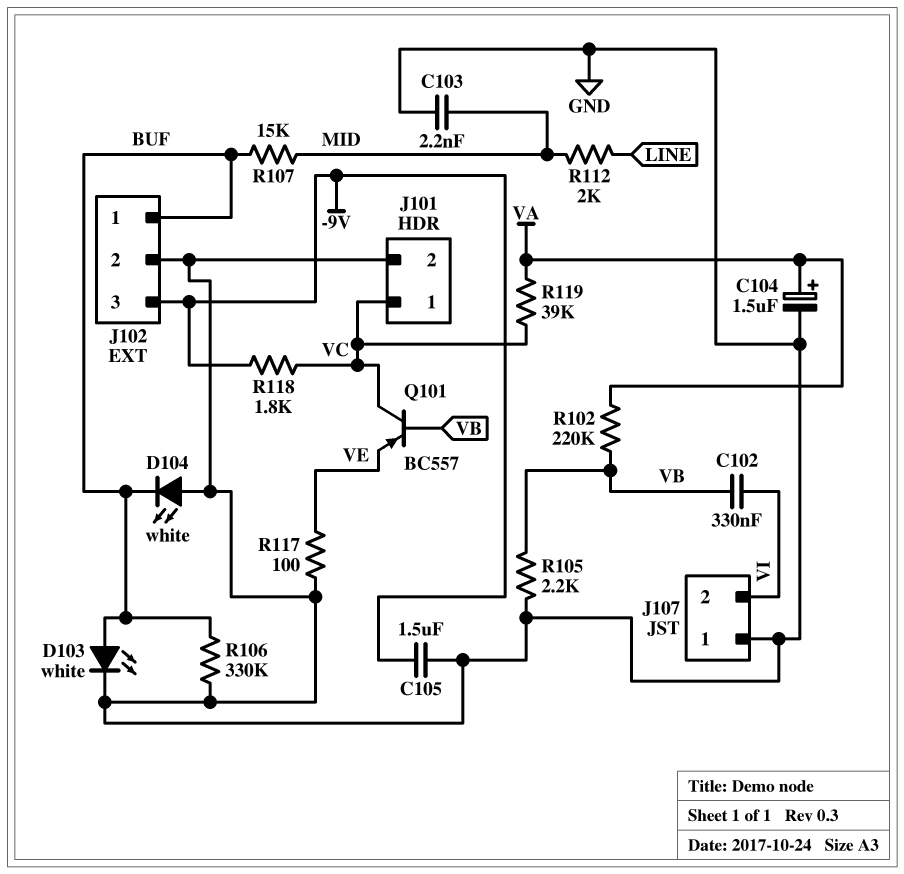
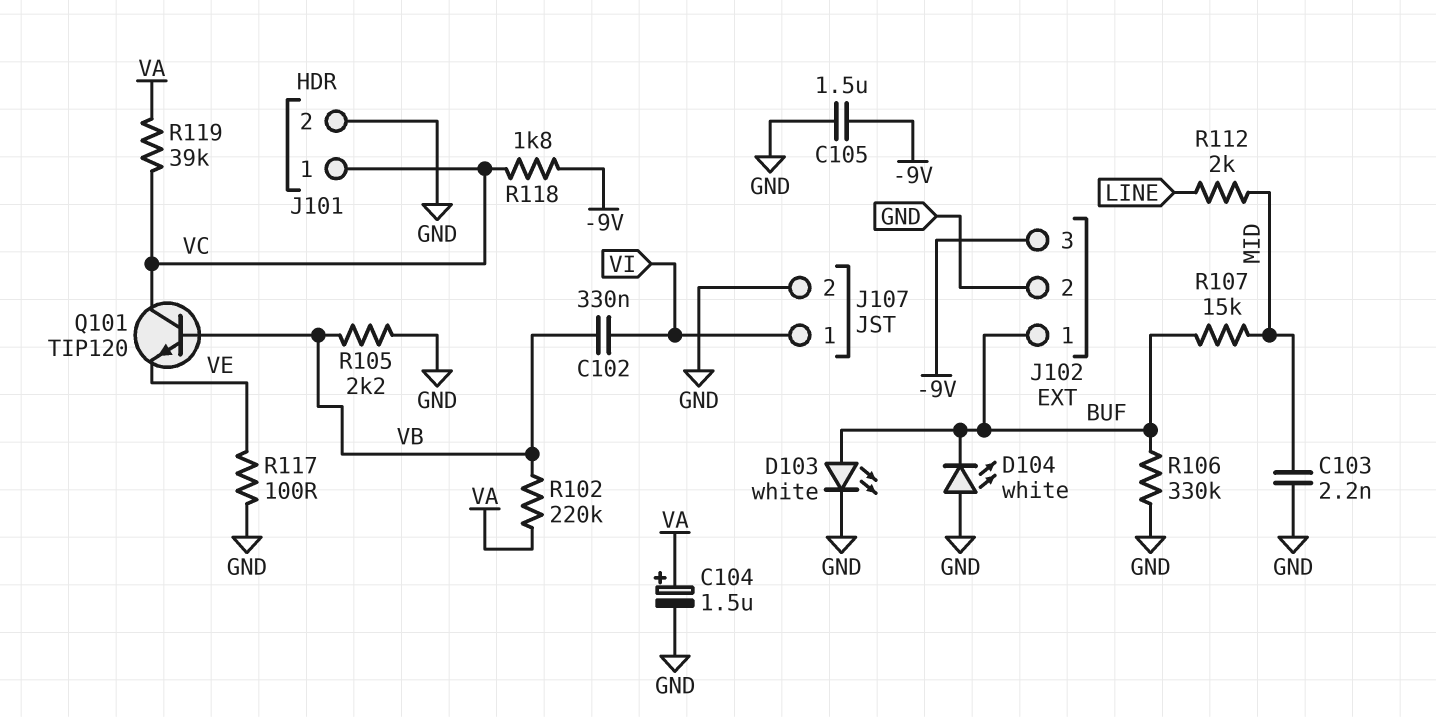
J107 pin 1: GND -> VI
J107 pin 2: VI -> GND
Q101: PNP BC557 (B VB, C VC, E VE) -> NPN TIP120 (B VB, C VC, E VE)

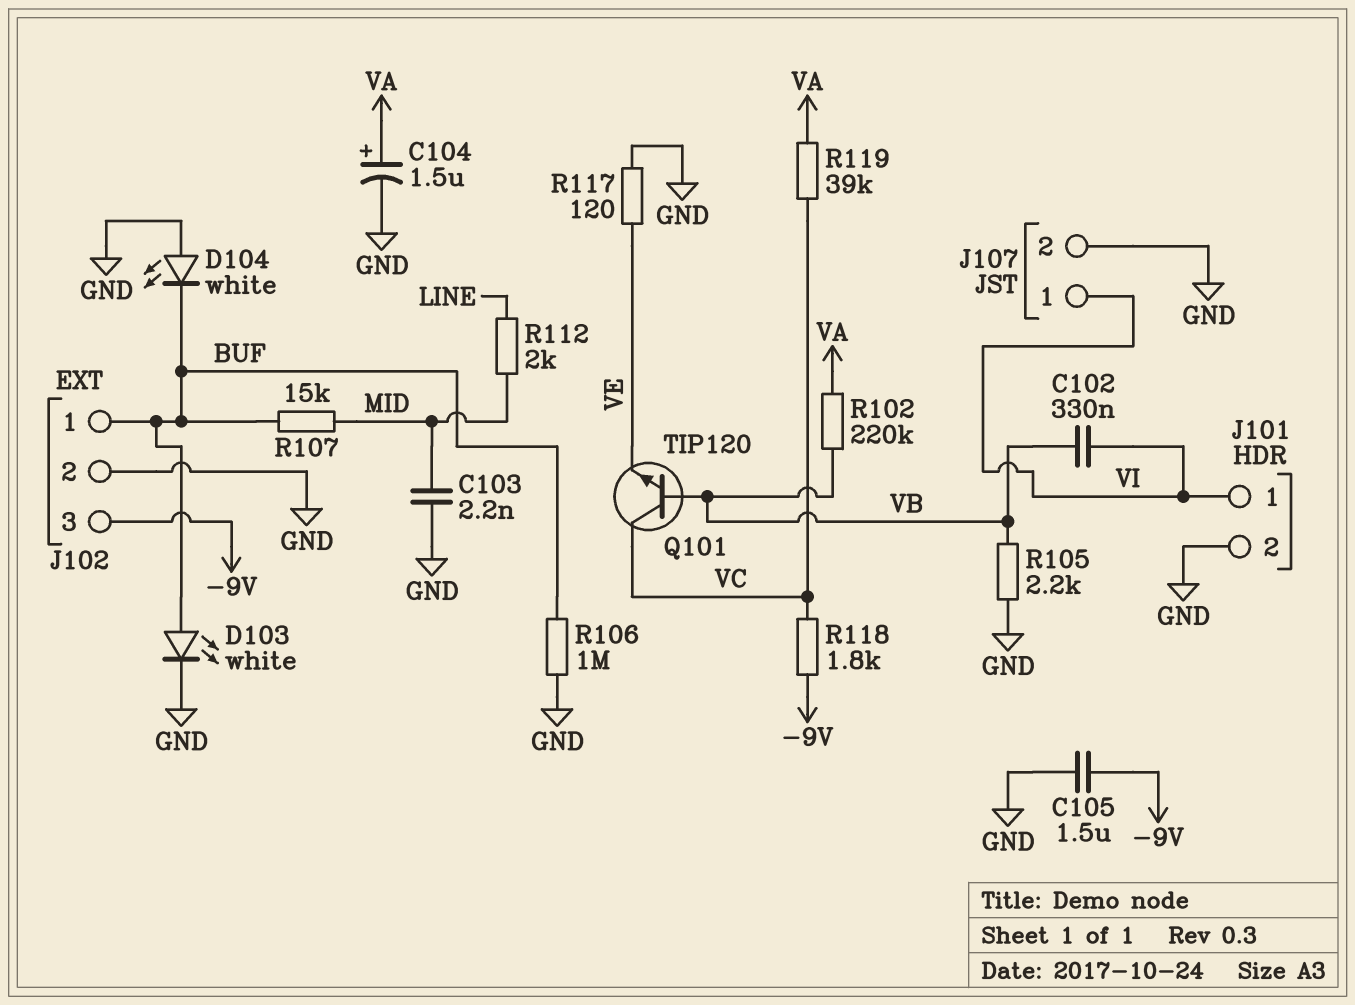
J101 pin 1: VC -> VI
R106: 330k (BUF, GND) -> 1M (BUF, GND)
R117: 100 (GND, VE) -> 120 (GND, VE)

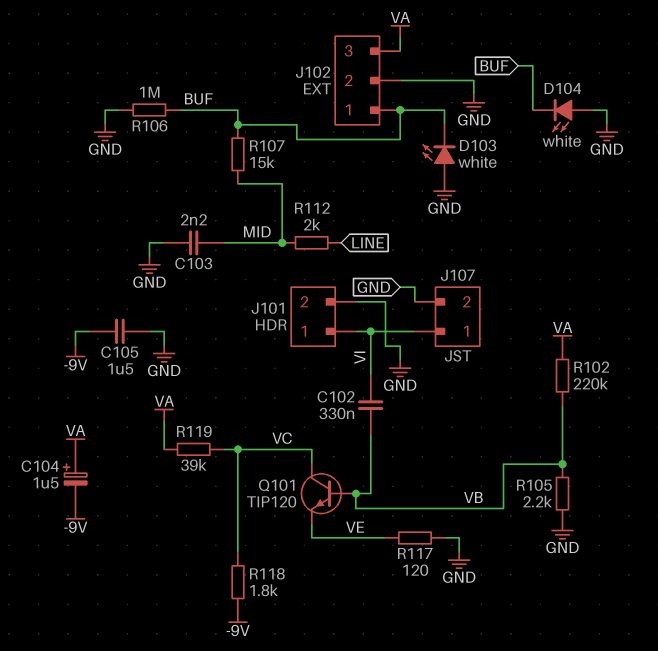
C104: 1.5uF (plus VA, minus GND) -> 1.5uF (plus VA, minus -9V)
D103: LED white (A BUF, K GND) -> LED white (A GND, K BUF)
J102 pin 3: -9V -> VA

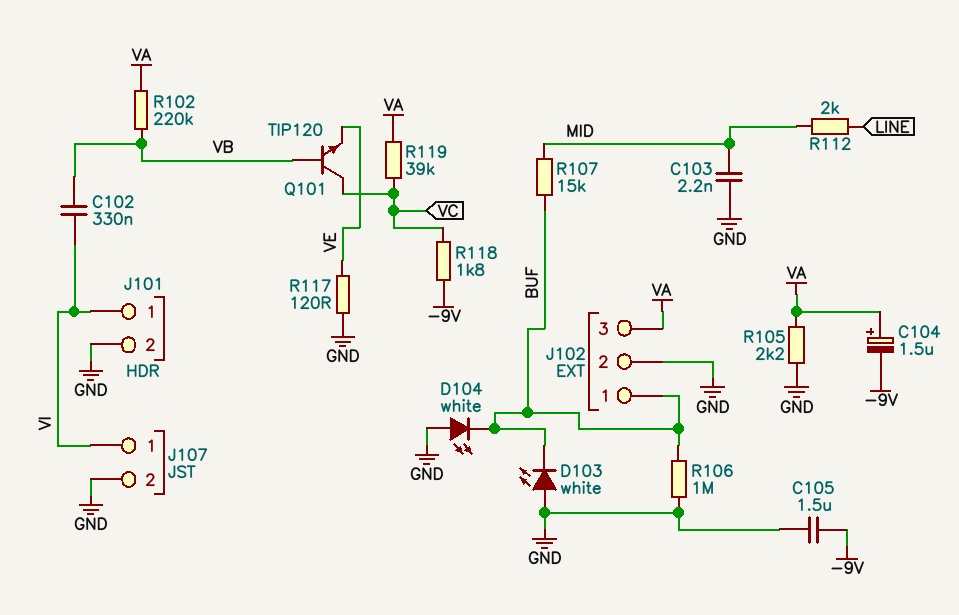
R105: 2.2k (GND, VB) -> 2.2k (GND, VA)

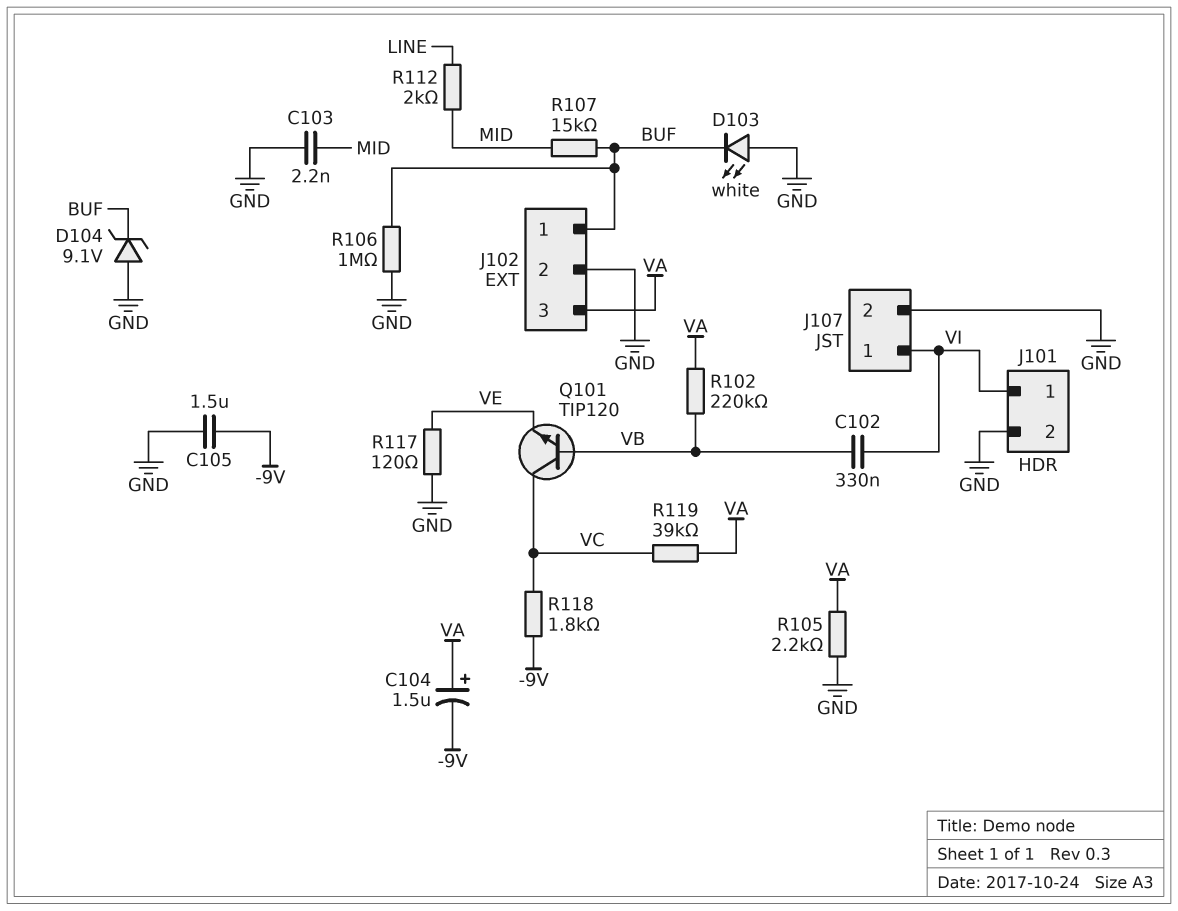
D104: LED white (A GND, K BUF) -> zener 9.1V (A GND, K BUF)

